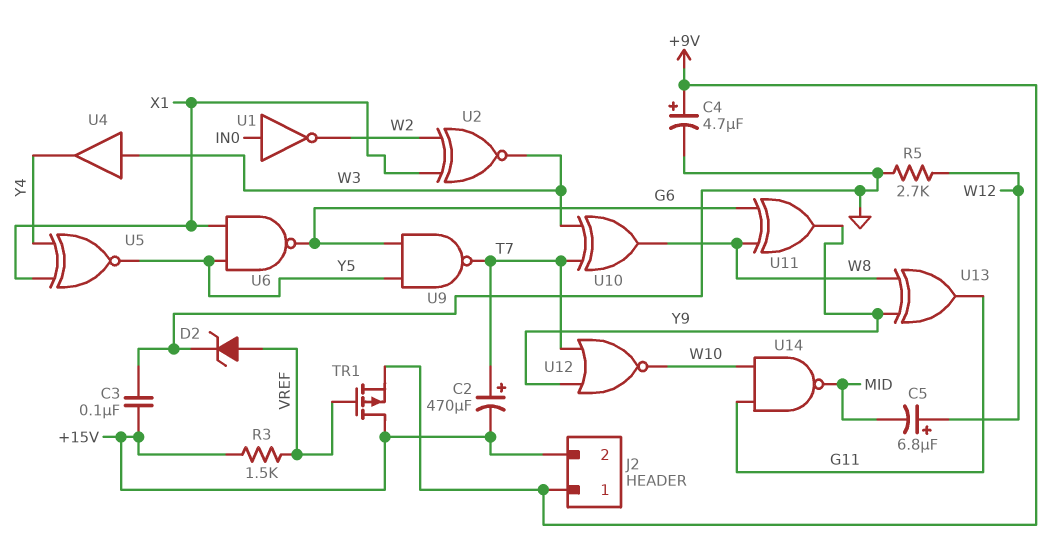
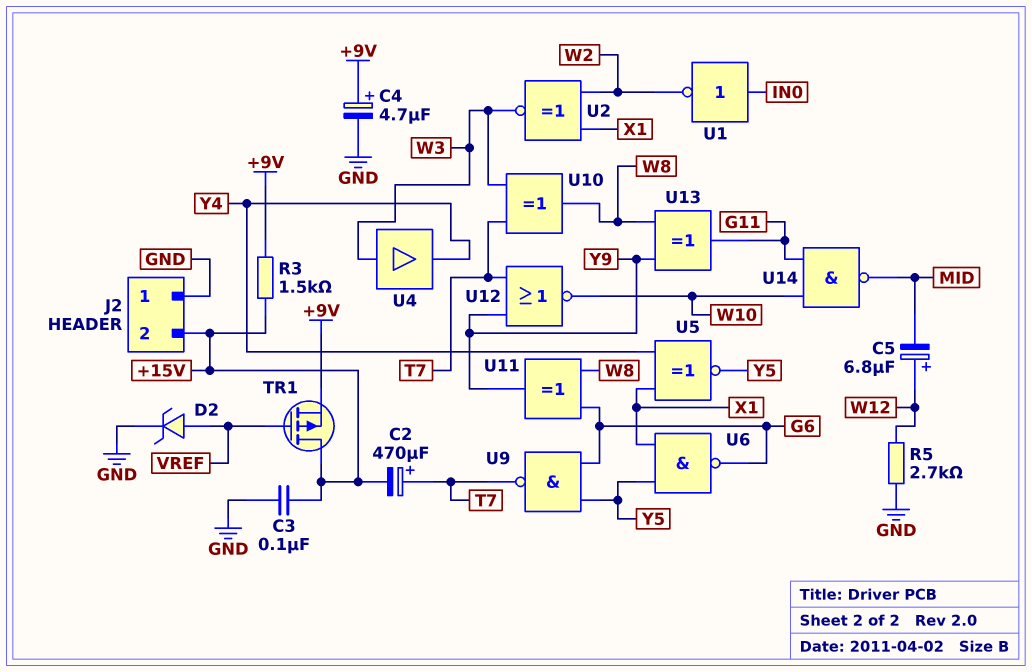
J2 pin 1: +9V -> GND
R3: 1.5k (+15V, VREF) -> 1.5k (+9V, +15V)

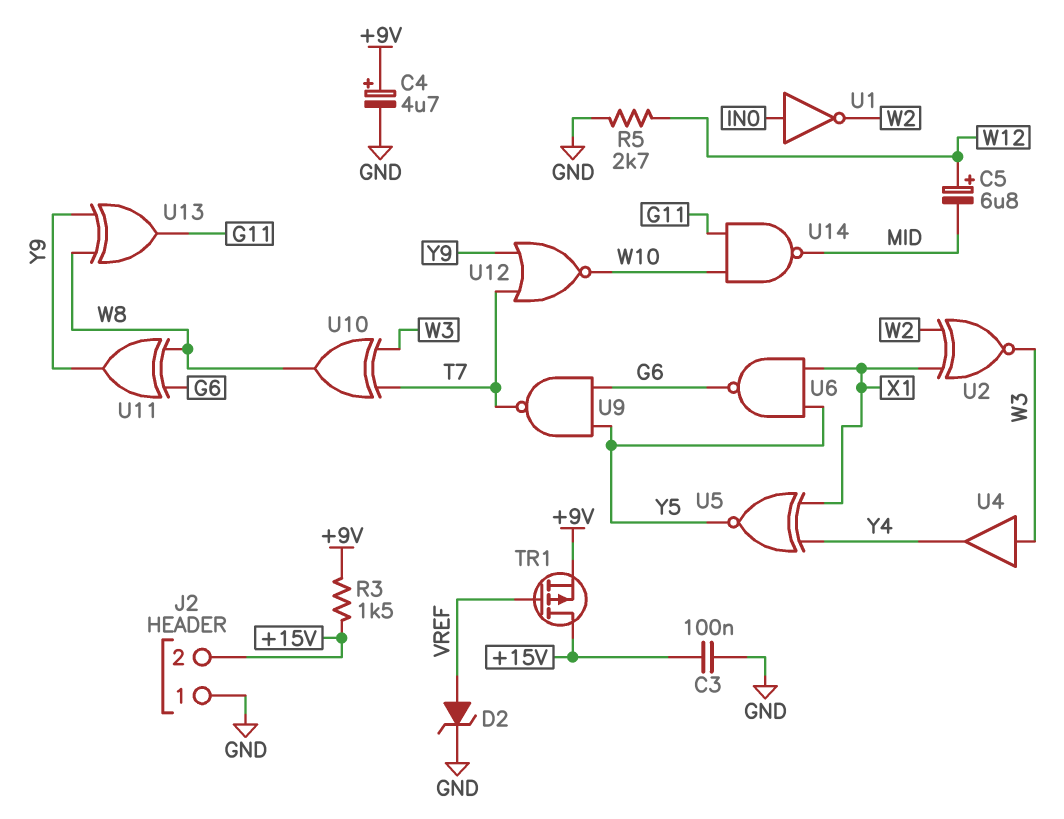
C2: 470uF (plus T7, minus +15V) -> none

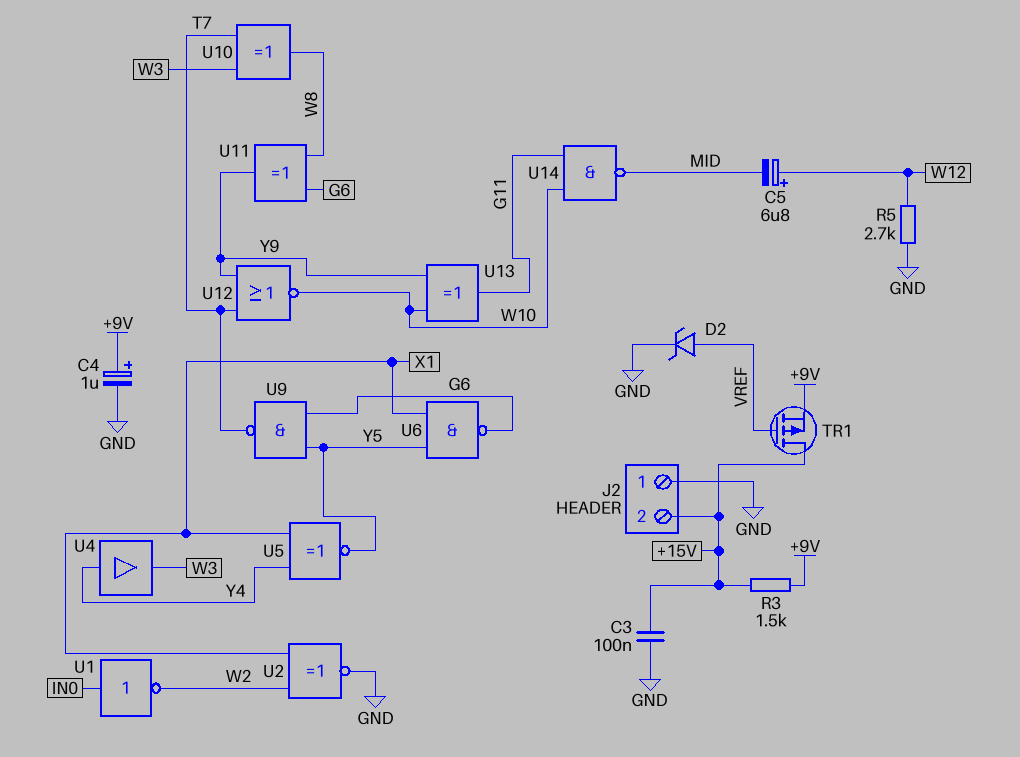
C4: 4.7uF (plus +9V, minus GND) -> 1uF (plus +9V, minus GND)
U2: XNOR (in W2, in X1, out W3) -> XNOR (in W2, in X1, out GND)
U4: buffer (in W3, out Y4) -> buffer (in Y4, out W3)
U13: XOR (in W8, in Y9, out G11) -> XOR (in W10, in Y9, out G11)

